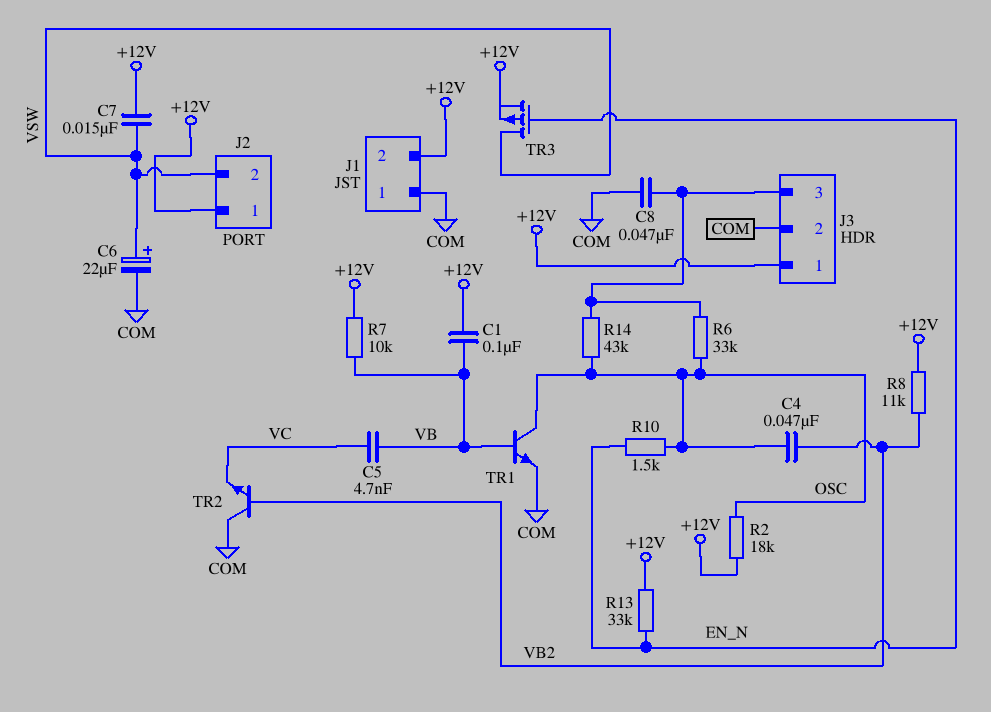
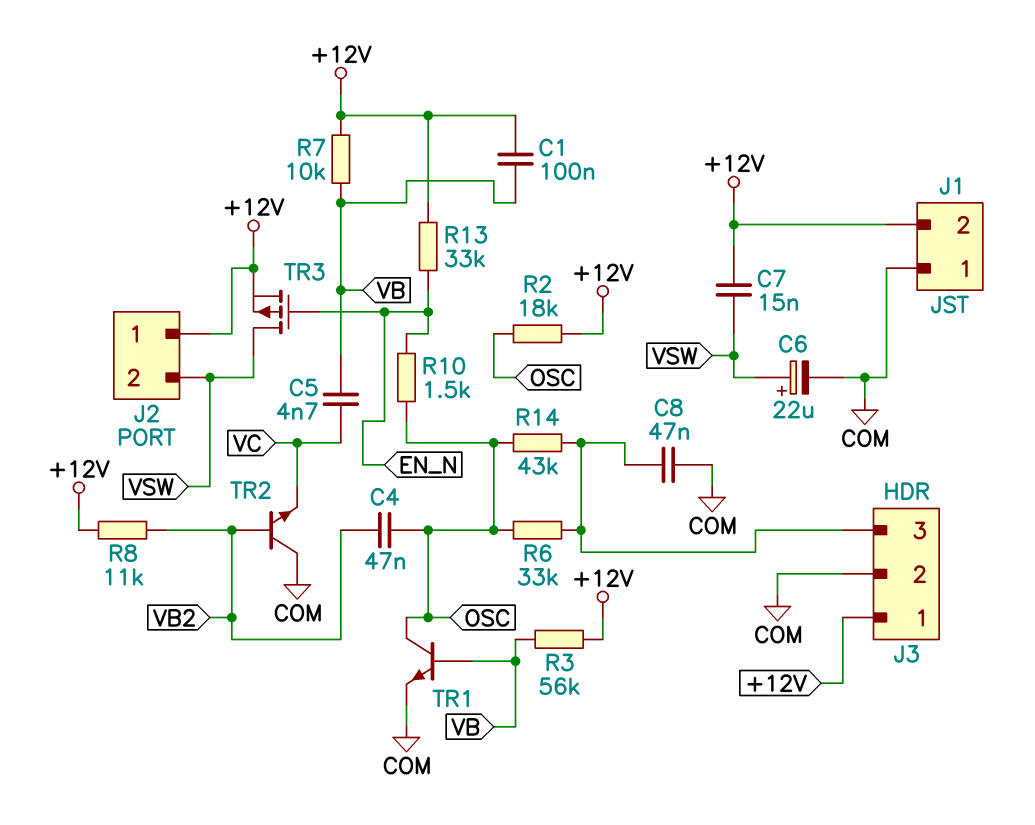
R3: none -> 56k (+12V, VB)

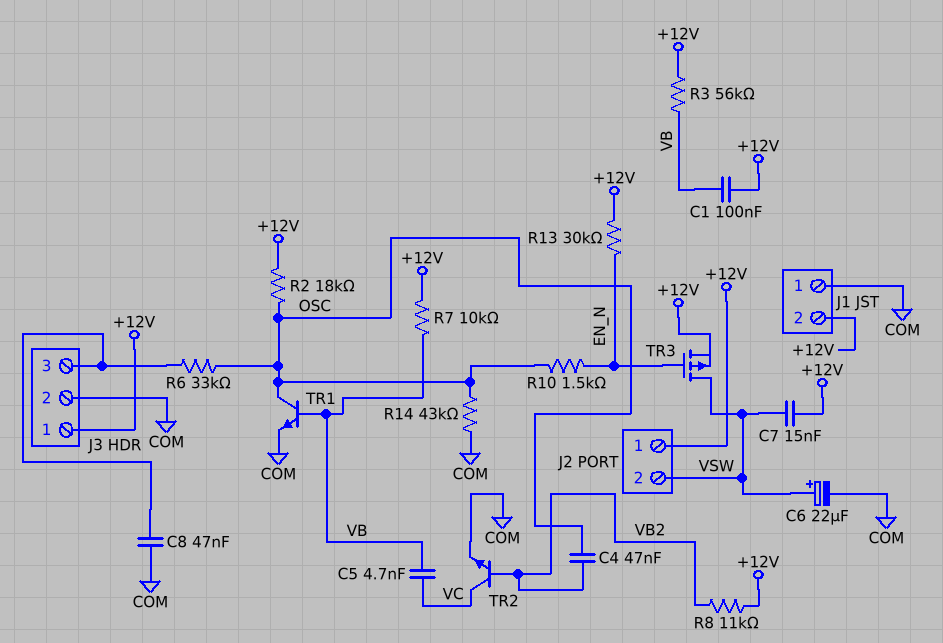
R13: 33k (+12V, EN_N) -> 30k (+12V, EN_N)
R14: 43k (J3/3, OSC) -> 43k (COM, OSC)
TR2: NPN (B VB2, C COM, E VC) -> NPN (B VB2, C VC, E COM)

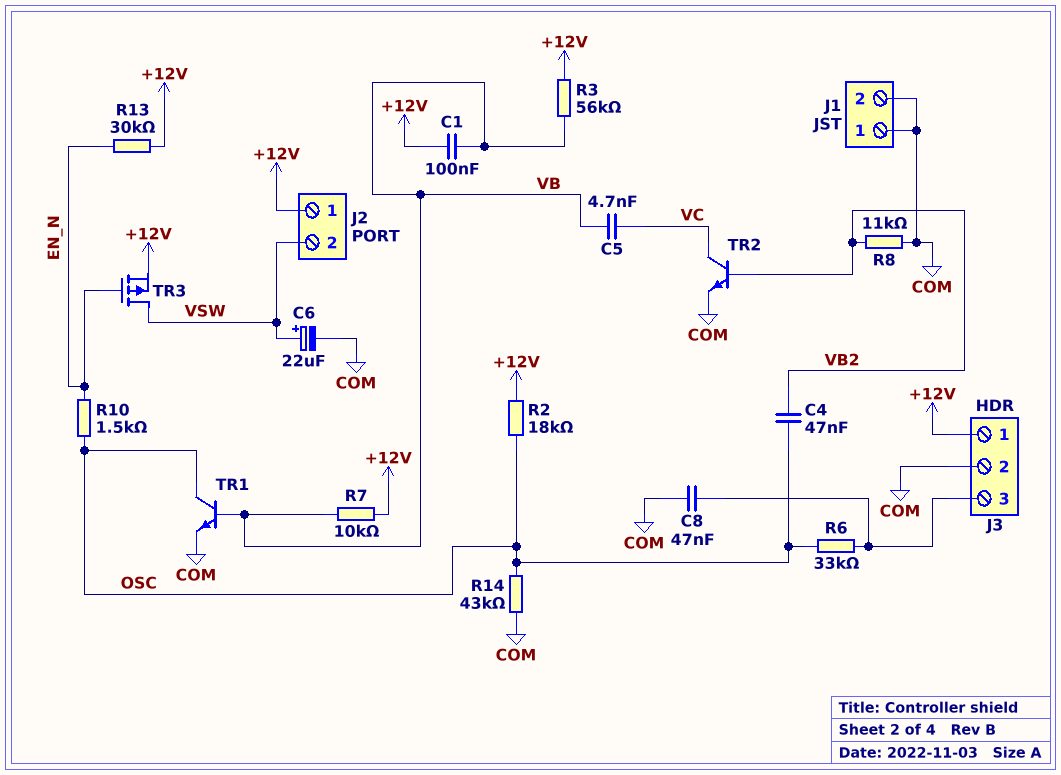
C7: 15nF (+12V, VSW) -> none
J1 pin 2: +12V -> COM
R8: 11k (+12V, VB2) -> 11k (COM, VB2)

